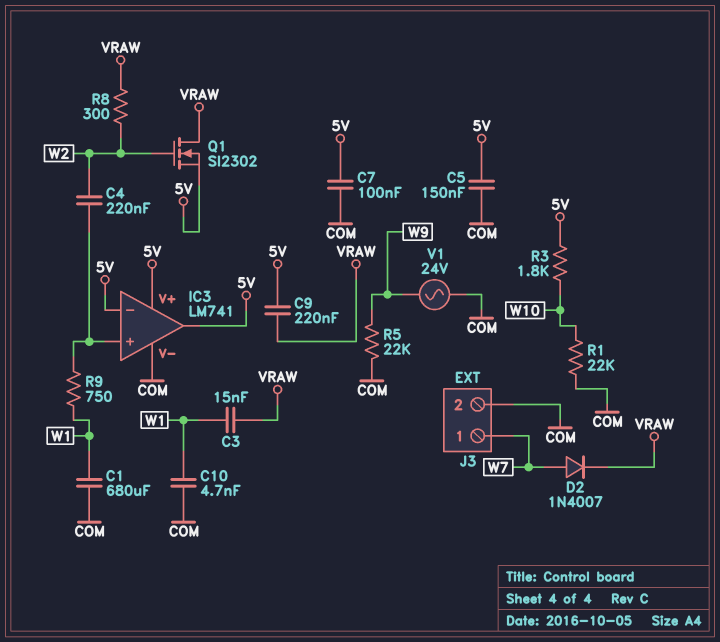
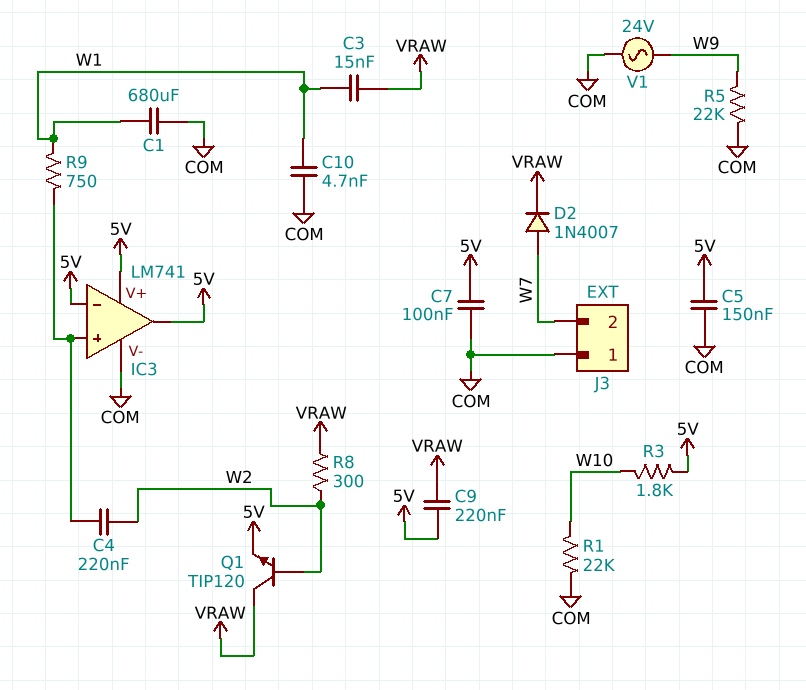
J3 pin 1: W7 -> COM
J3 pin 2: COM -> W7
Q1: NMOS SI2302 (G W2, D VRAW, S 5V) -> NPN TIP120 (B W2, C VRAW, E 5V)

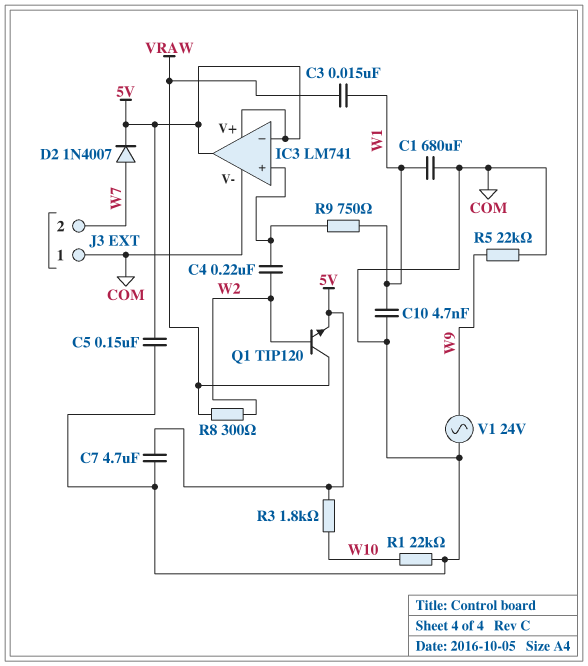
C7: 100nF (5V, COM) -> 4.7uF (5V, COM)
C9: 220nF (5V, VRAW) -> none
D2: diode 1N4007 (A W7, K VRAW) -> diode 1N4007 (A W7, K 5V)

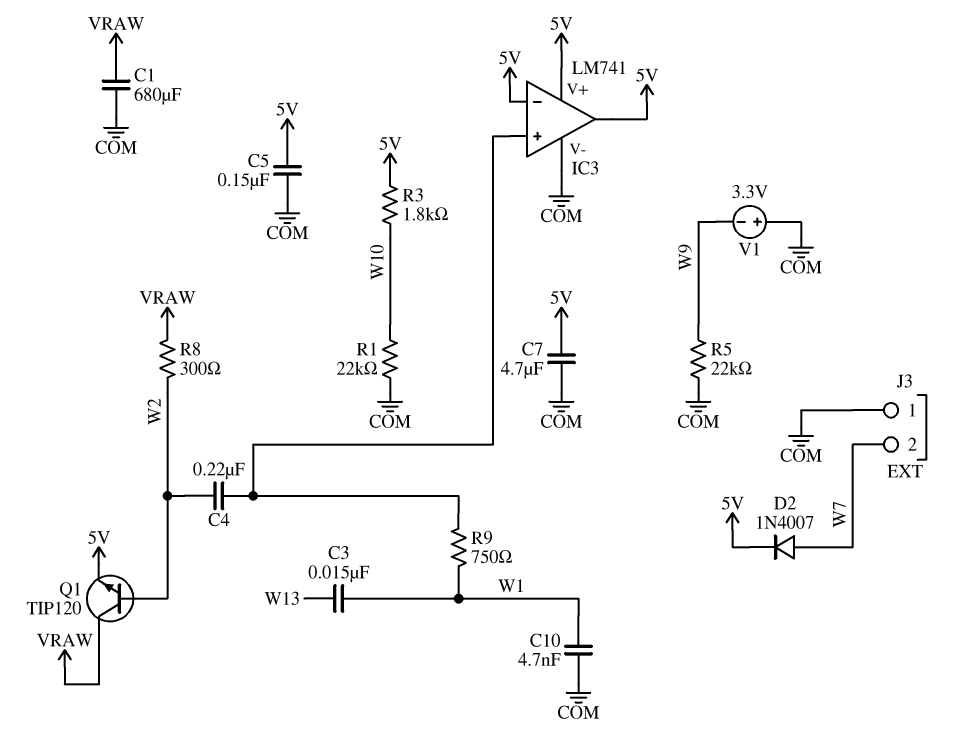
C1: 680uF (COM, W1) -> 680uF (COM, VRAW)
C3: 15nF (VRAW, W1) -> 15nF (W1, W13)
V1: AC 24V (COM, W9) -> 3.3V (plus COM, minus W9)

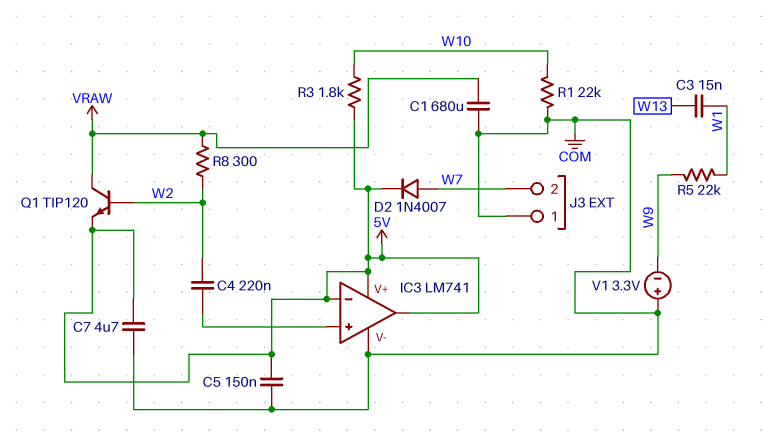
C10: 4.7nF (COM, W1) -> none
R5: 22k (COM, W9) -> 22k (W1, W9)
R9: 750 (IC3/in+, W1) -> none

